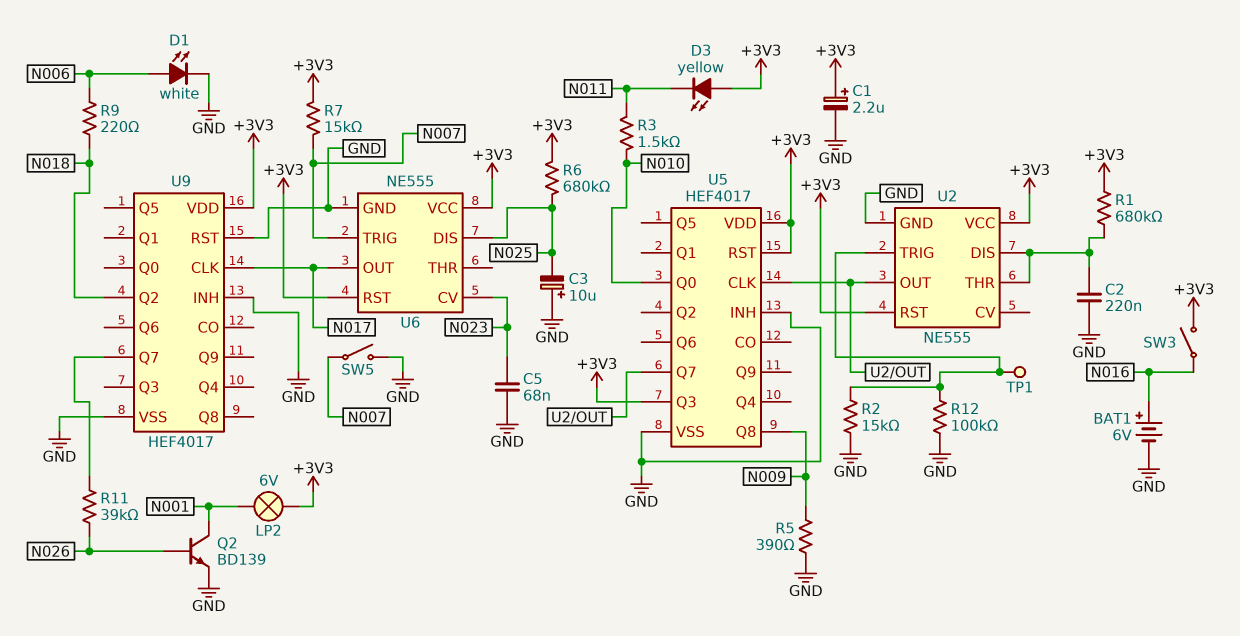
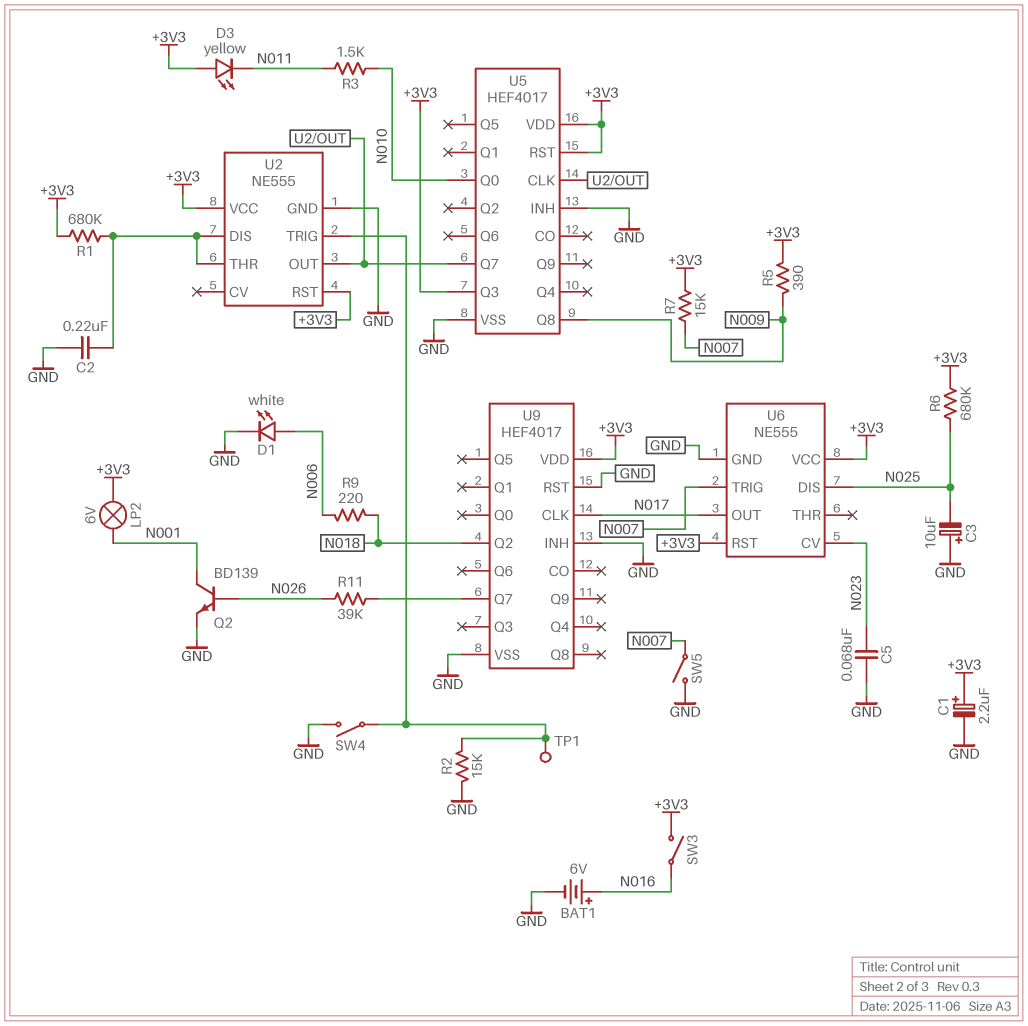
R5: 390 (GND, N009) -> 390 (+3V3, N009)
R12: 100k (GND, U2/TRIG) -> none
SW4: none -> switch (GND, U2/TRIG)

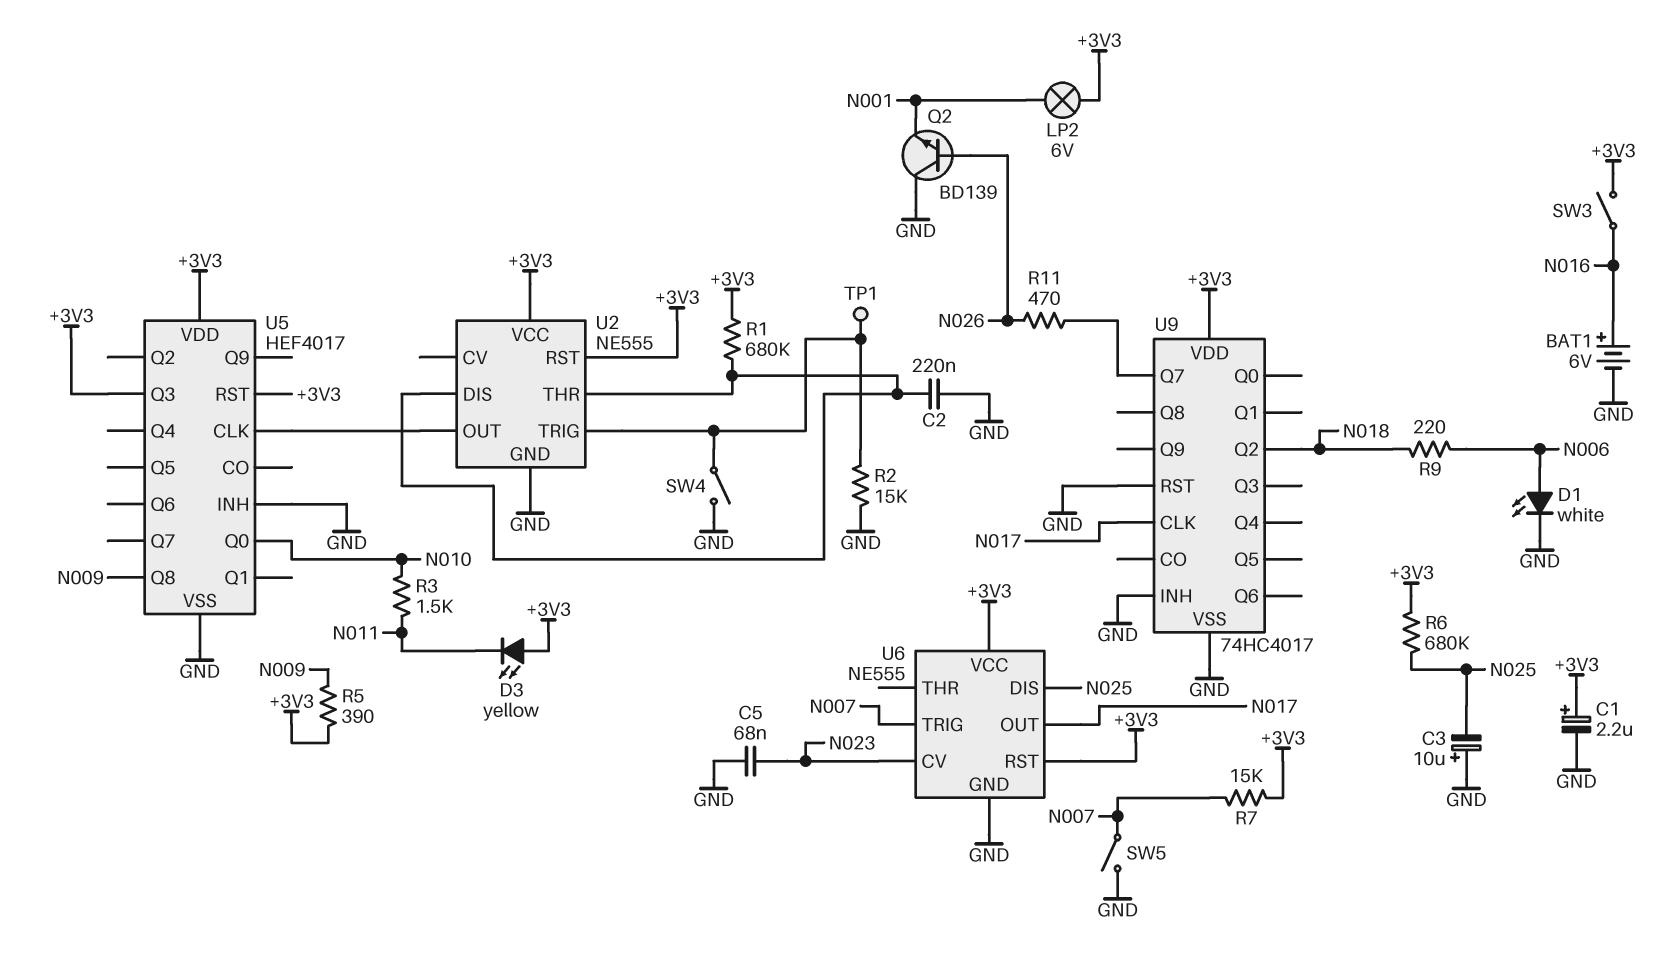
Q2: NPN BD139 (B N026, C N001, E GND) -> NPN BD139 (B N026, C GND, E N001)
R11: 39k (N026, U9/Q7) -> 470 (N026, U9/Q7)
U5 pin Q7: U2/OUT -> none
U9: HEF4017 -> 74HC4017

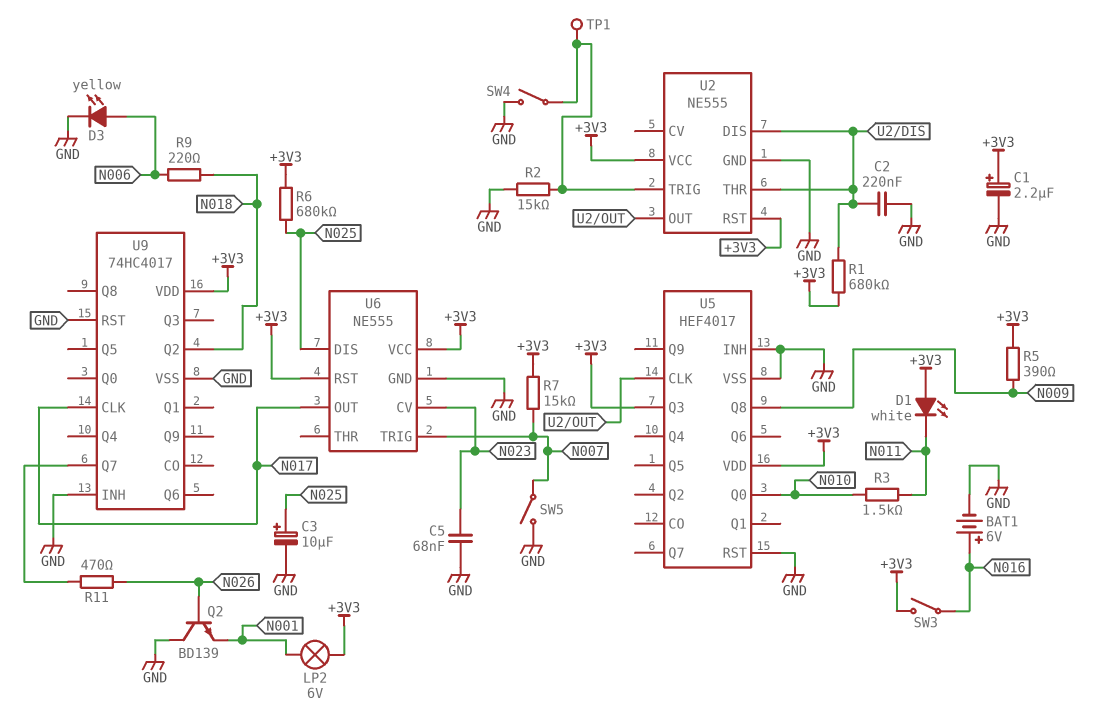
C3: 10uF (plus GND, minus N025) -> 10uF (plus N025, minus GND)
D1: LED white (A N006, K GND) -> LED white (A +3V3, K N011)
D3: LED yellow (A +3V3, K N011) -> LED yellow (A N006, K GND)
U5 pin RST: +3V3 -> GND

